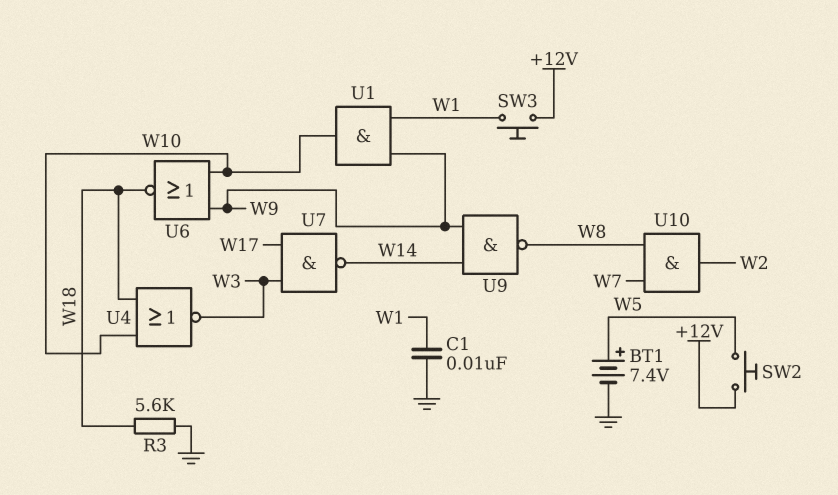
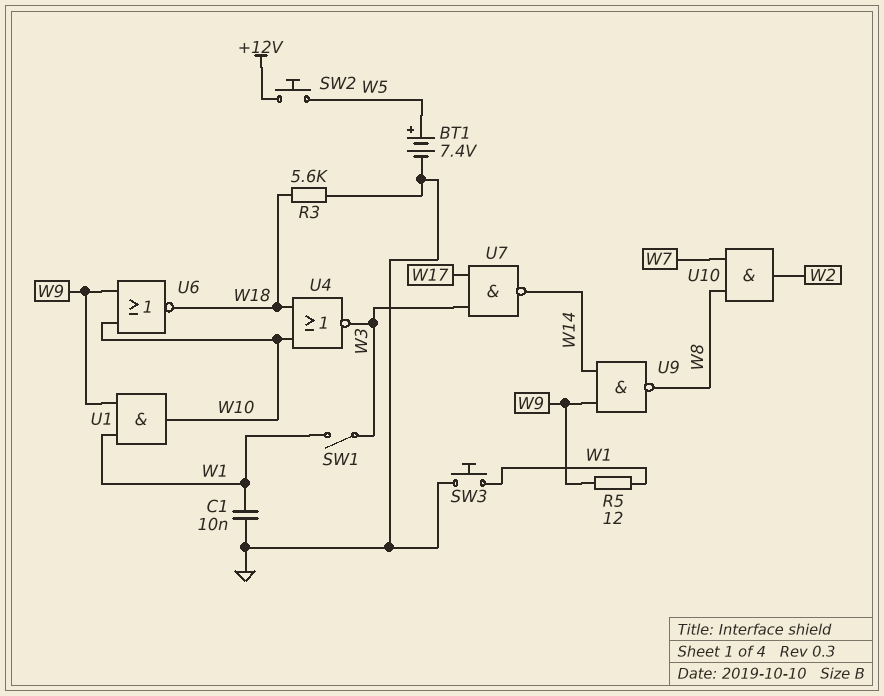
R5: none -> 12 (W1, W9)
SW1: none -> switch (W1, W3)
SW3: button (+12V, W1) -> button (GND, W1)

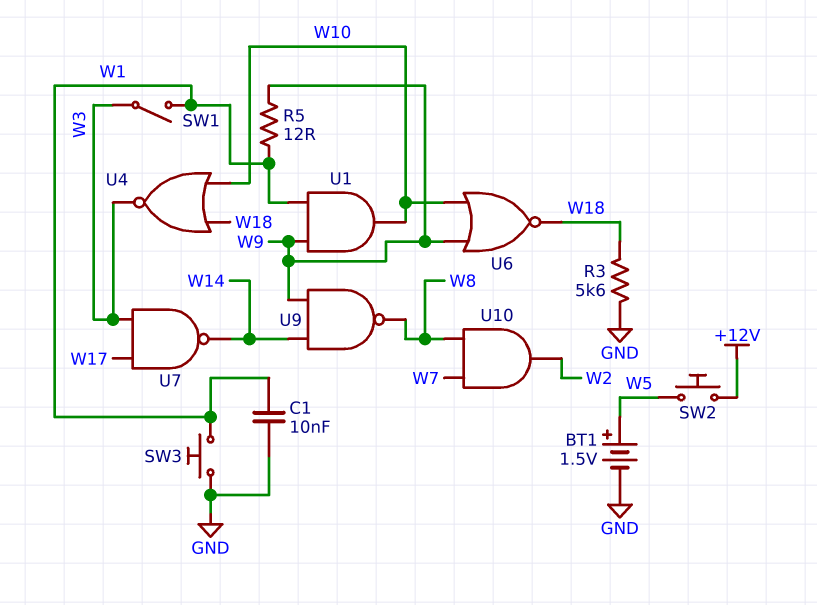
BT1: 7.4V (plus W5, minus GND) -> 1.5V (plus W5, minus GND)

